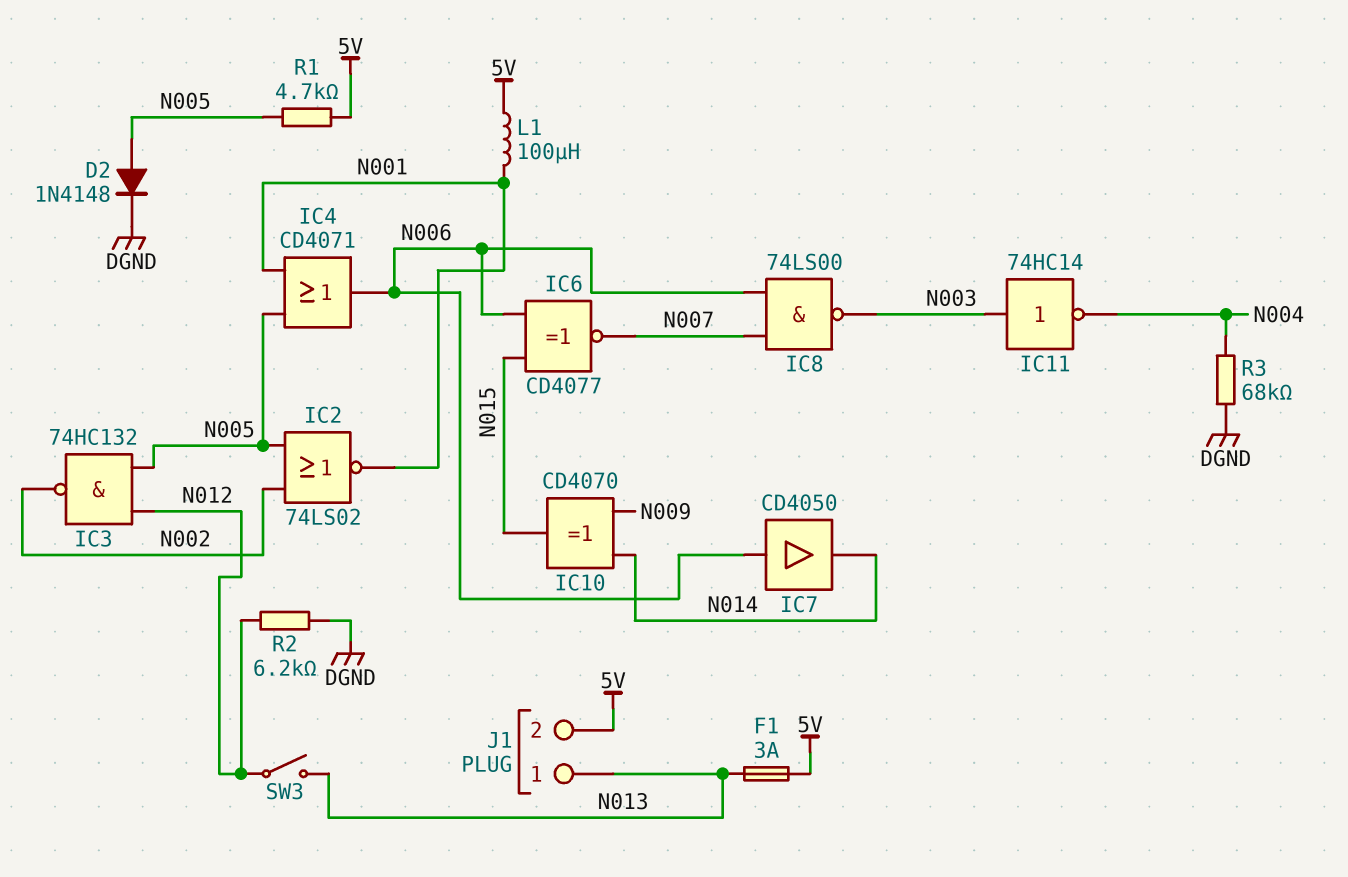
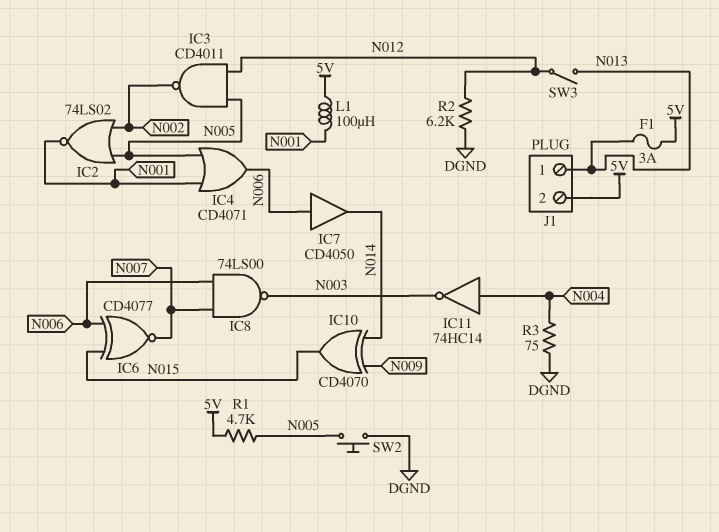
D2: diode 1N4148 (A N005, K DGND) -> none
IC3: NAND 74HC132 (in N005, in N012, out N002) -> NAND CD4011 (in N005, in N012, out N002)
IC11: NOT 74HC14 (in N003, out N004) -> NOT 74HC14 (in N004, out N003)
R3: 68k (DGND, N004) -> 75 (DGND, N004)
SW2: none -> button (DGND, N005)

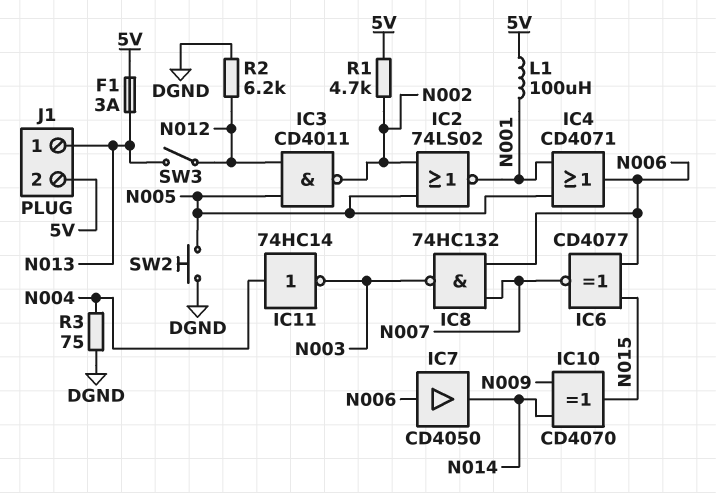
IC8: NAND 74LS00 (in N006, in N007, out N003) -> NAND 74HC132 (in N006, in N007, out N003)
R1: 4.7k (5V, N005) -> 4.7k (5V, N002)

